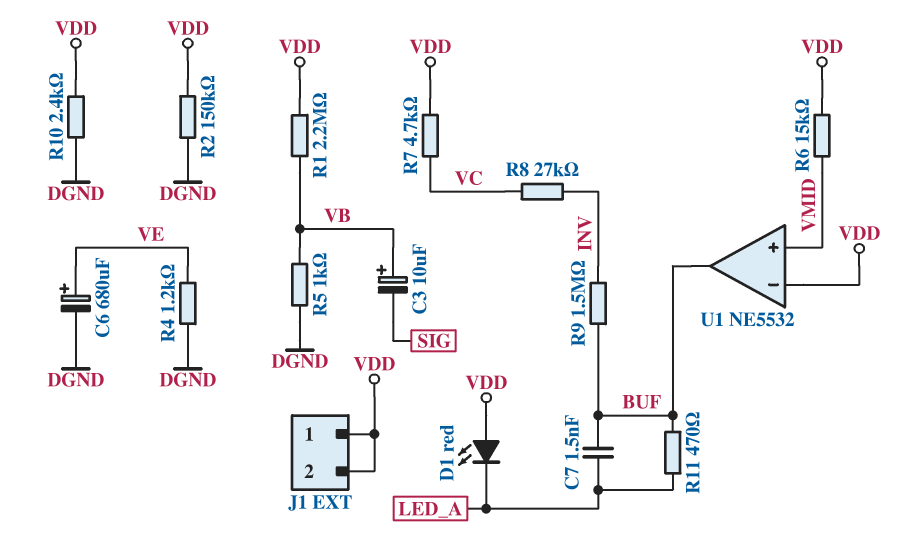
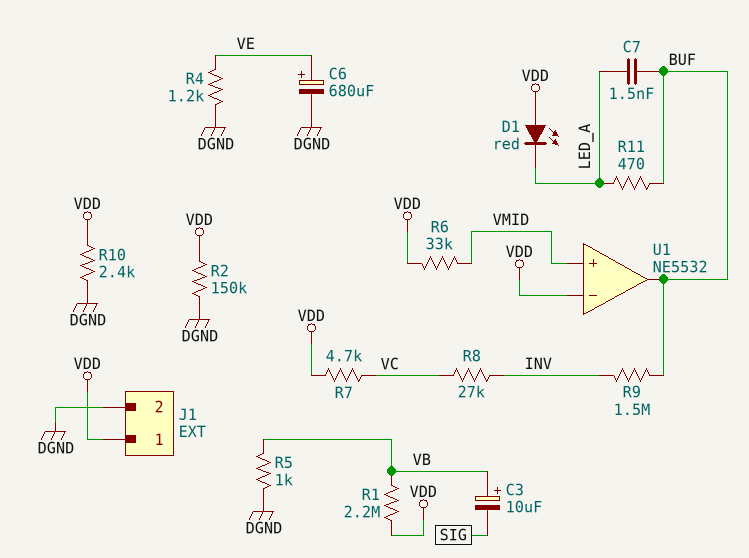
J1 pin 2: VDD -> DGND
R6: 15k (VDD, VMID) -> 33k (VDD, VMID)

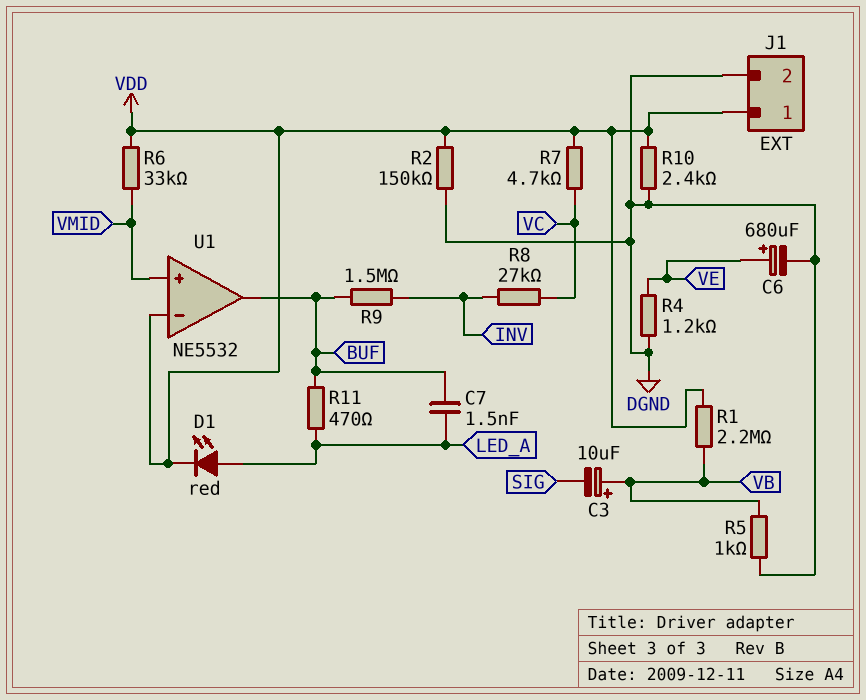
D1: LED red (A VDD, K LED_A) -> LED red (A LED_A, K VDD)

